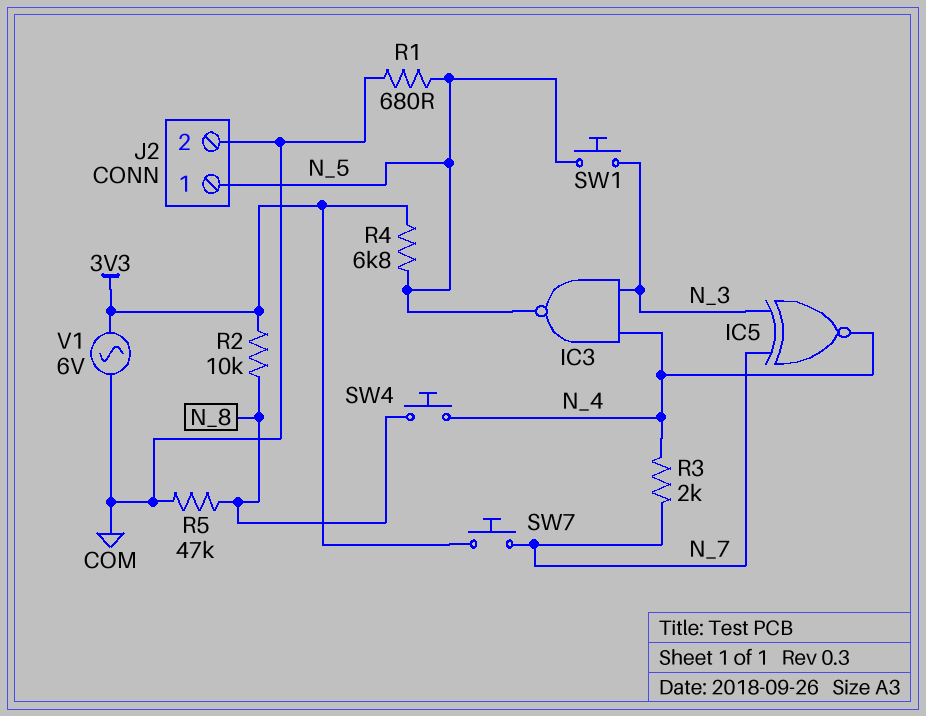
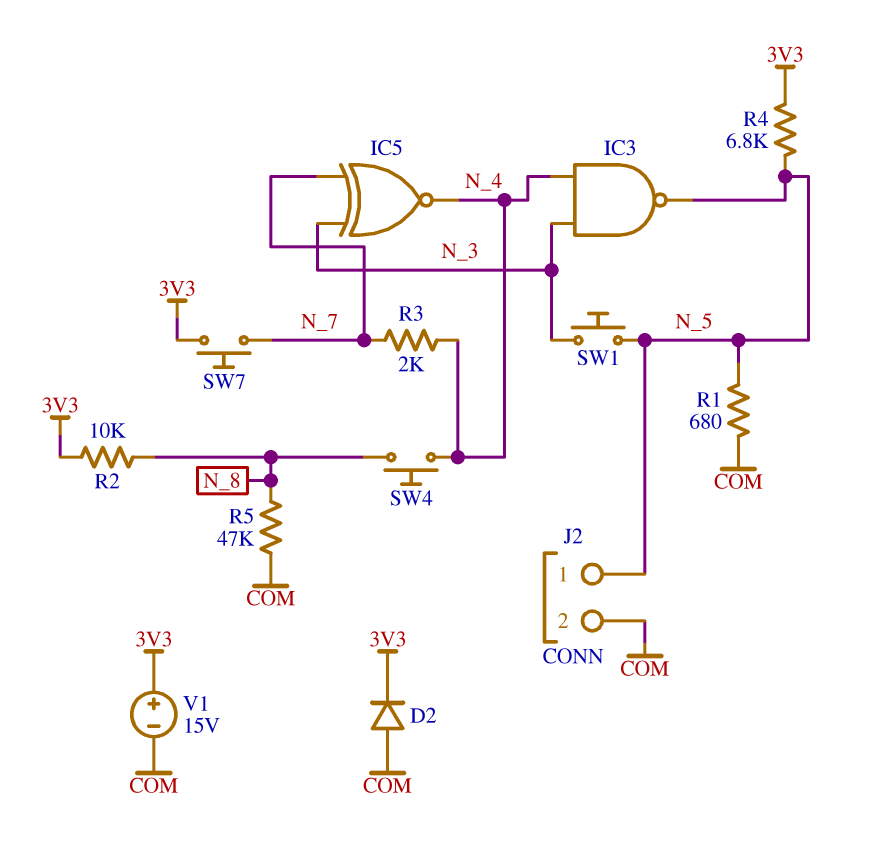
D2: none -> diode (A COM, K 3V3)
V1: AC 6V (3V3, COM) -> 15V (plus 3V3, minus COM)

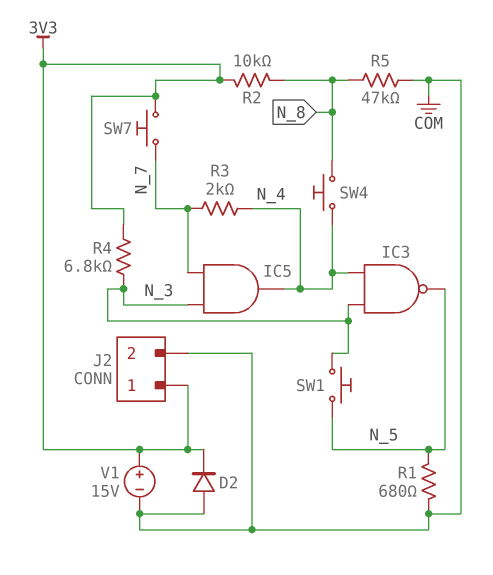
IC5: XNOR (in N_3, in N_7, out N_4) -> AND (in N_3, in N_7, out N_4)
J2 pin 1: N_5 -> 3V3
R4: 6.8k (3V3, N_5) -> 6.8k (3V3, N_3)

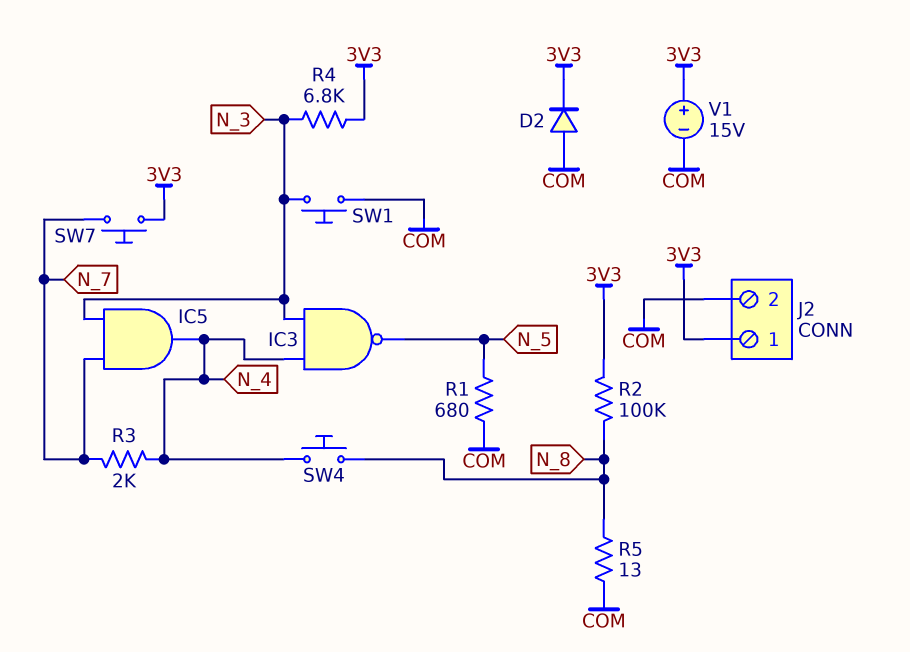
R2: 10k (3V3, N_8) -> 100k (3V3, N_8)
R5: 47k (COM, N_8) -> 13 (COM, N_8)
SW1: button (N_3, N_5) -> button (COM, N_3)

